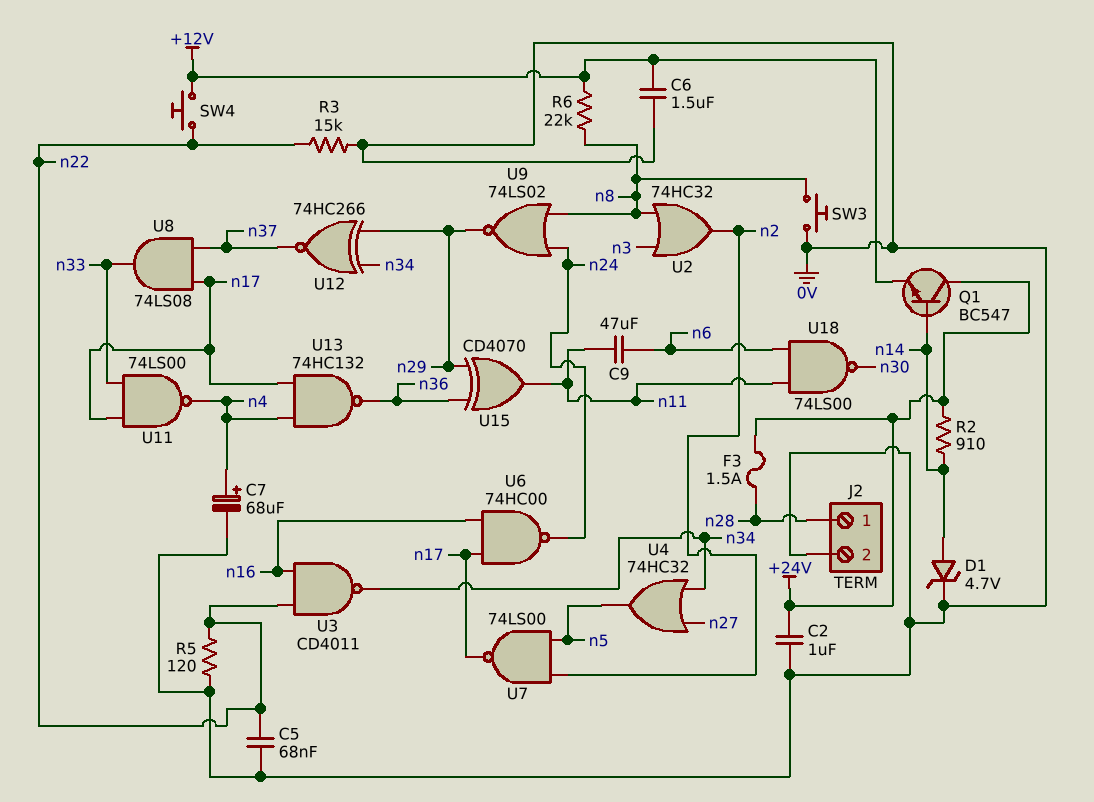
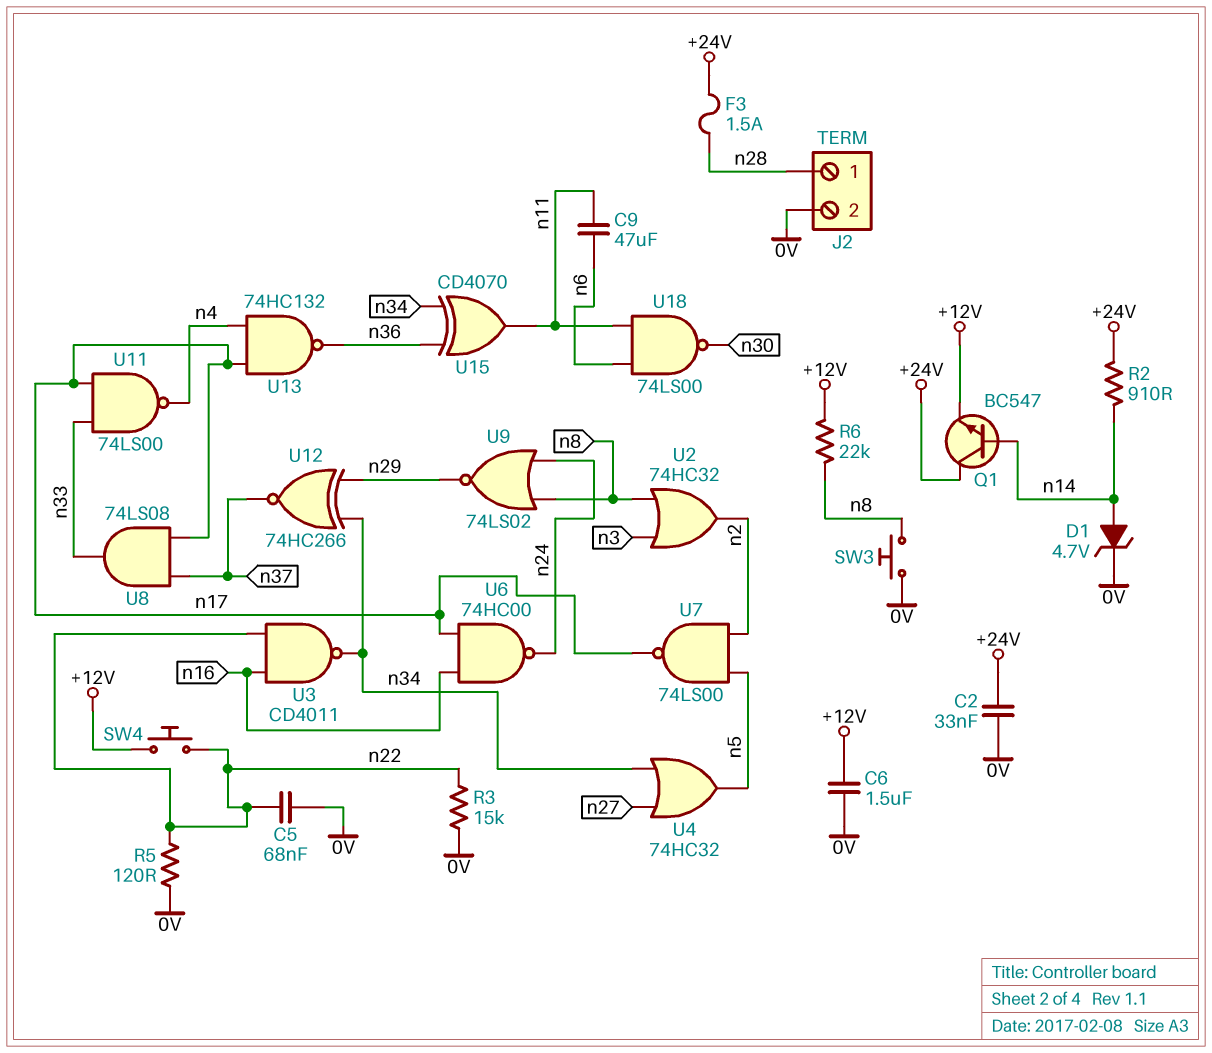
C2: 1uF (+24V, 0V) -> 33nF (+24V, 0V)
C7: 68uF (plus n4, minus 0V) -> none
U15: XOR CD4070 (in n29, in n36, out n11) -> XOR CD4070 (in n34, in n36, out n11)

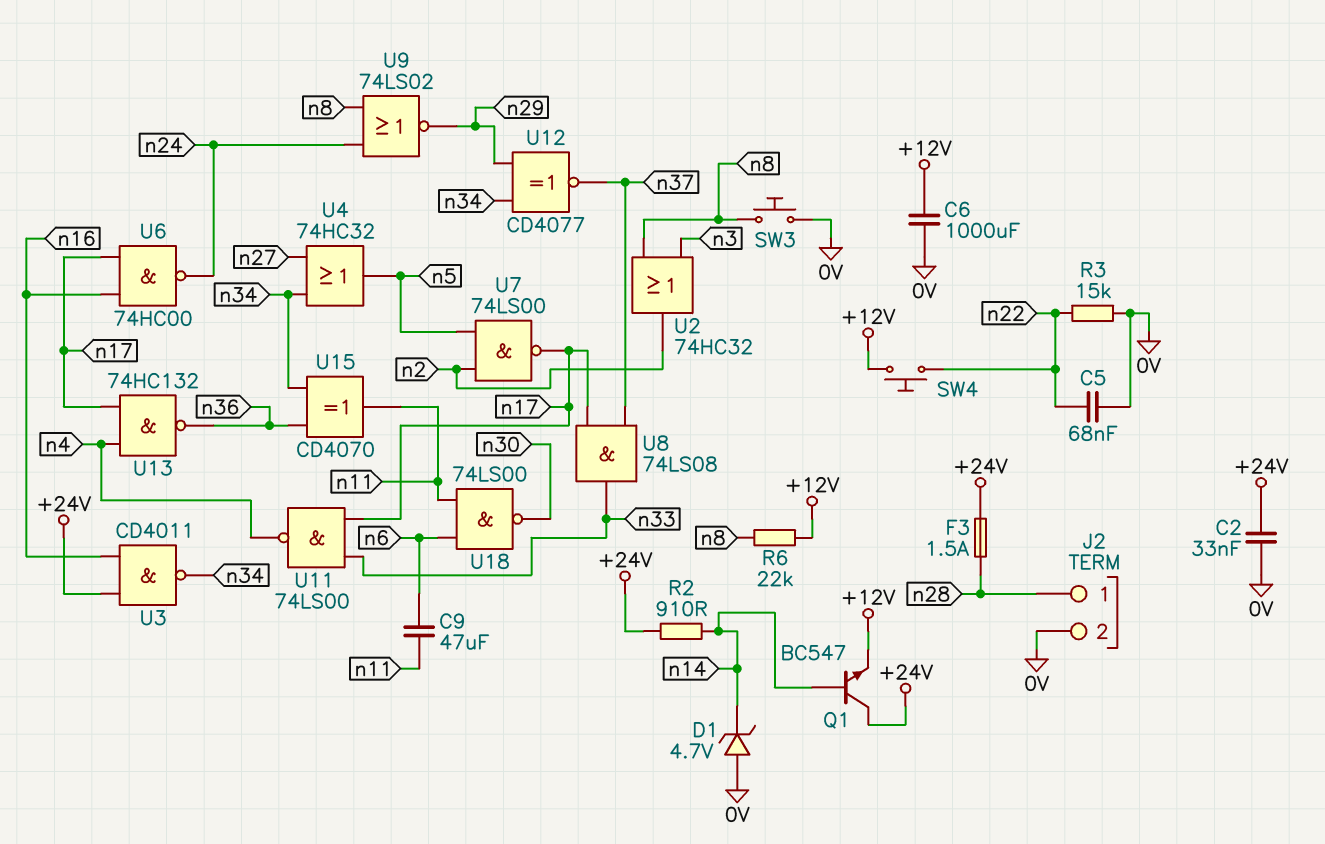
C6: 1.5uF (+12V, 0V) -> 1000uF (+12V, 0V)
D1: zener 4.7V (A n14, K 0V) -> zener 4.7V (A 0V, K n14)
R5: 120 (0V, n22) -> none
U3: NAND CD4011 (in n16, in n22, out n34) -> NAND CD4011 (in +24V, in n16, out n34)
U12: XNOR 74HC266 (in n29, in n34, out n37) -> XNOR CD4077 (in n29, in n34, out n37)

